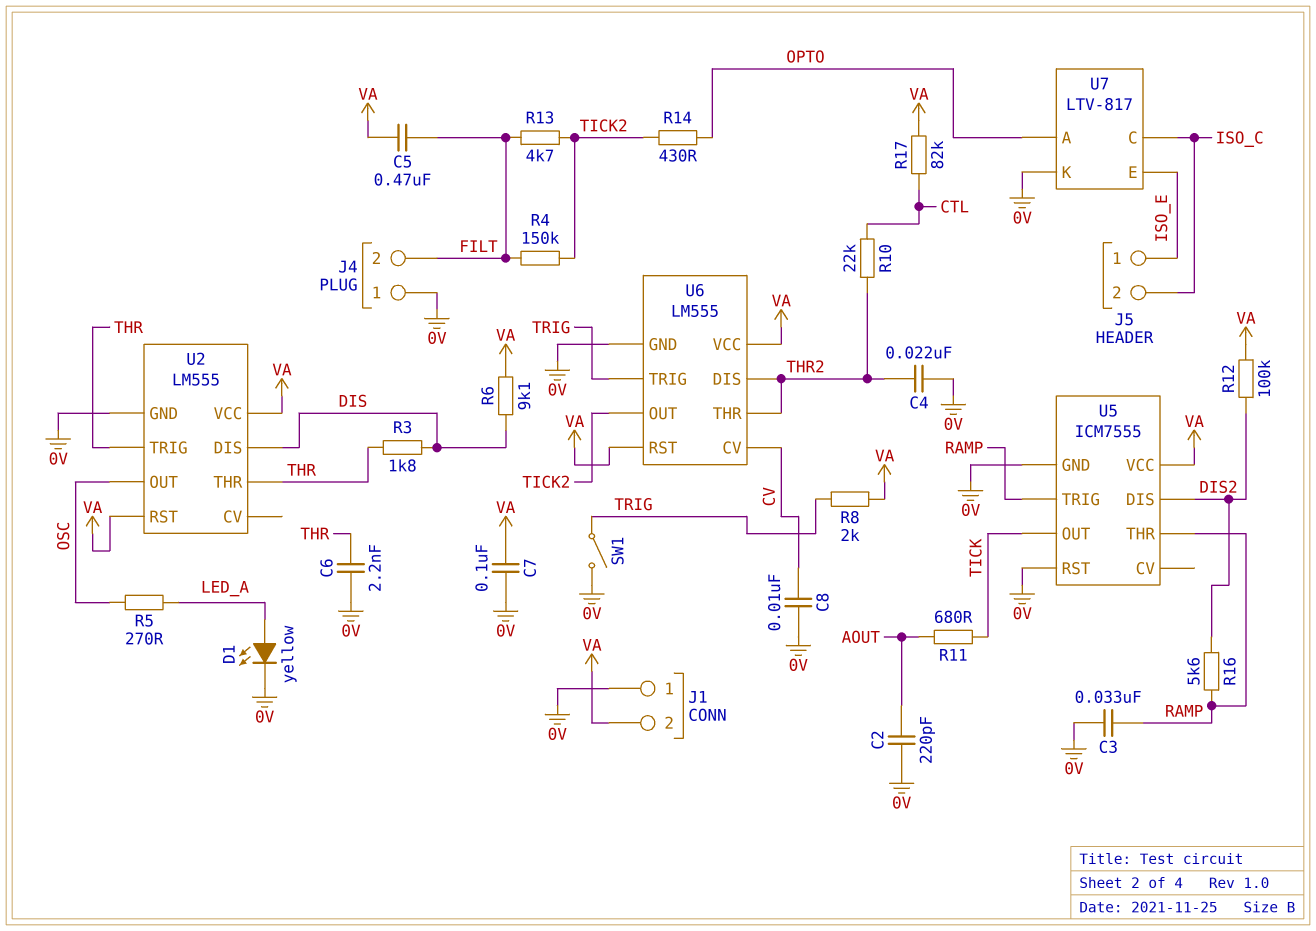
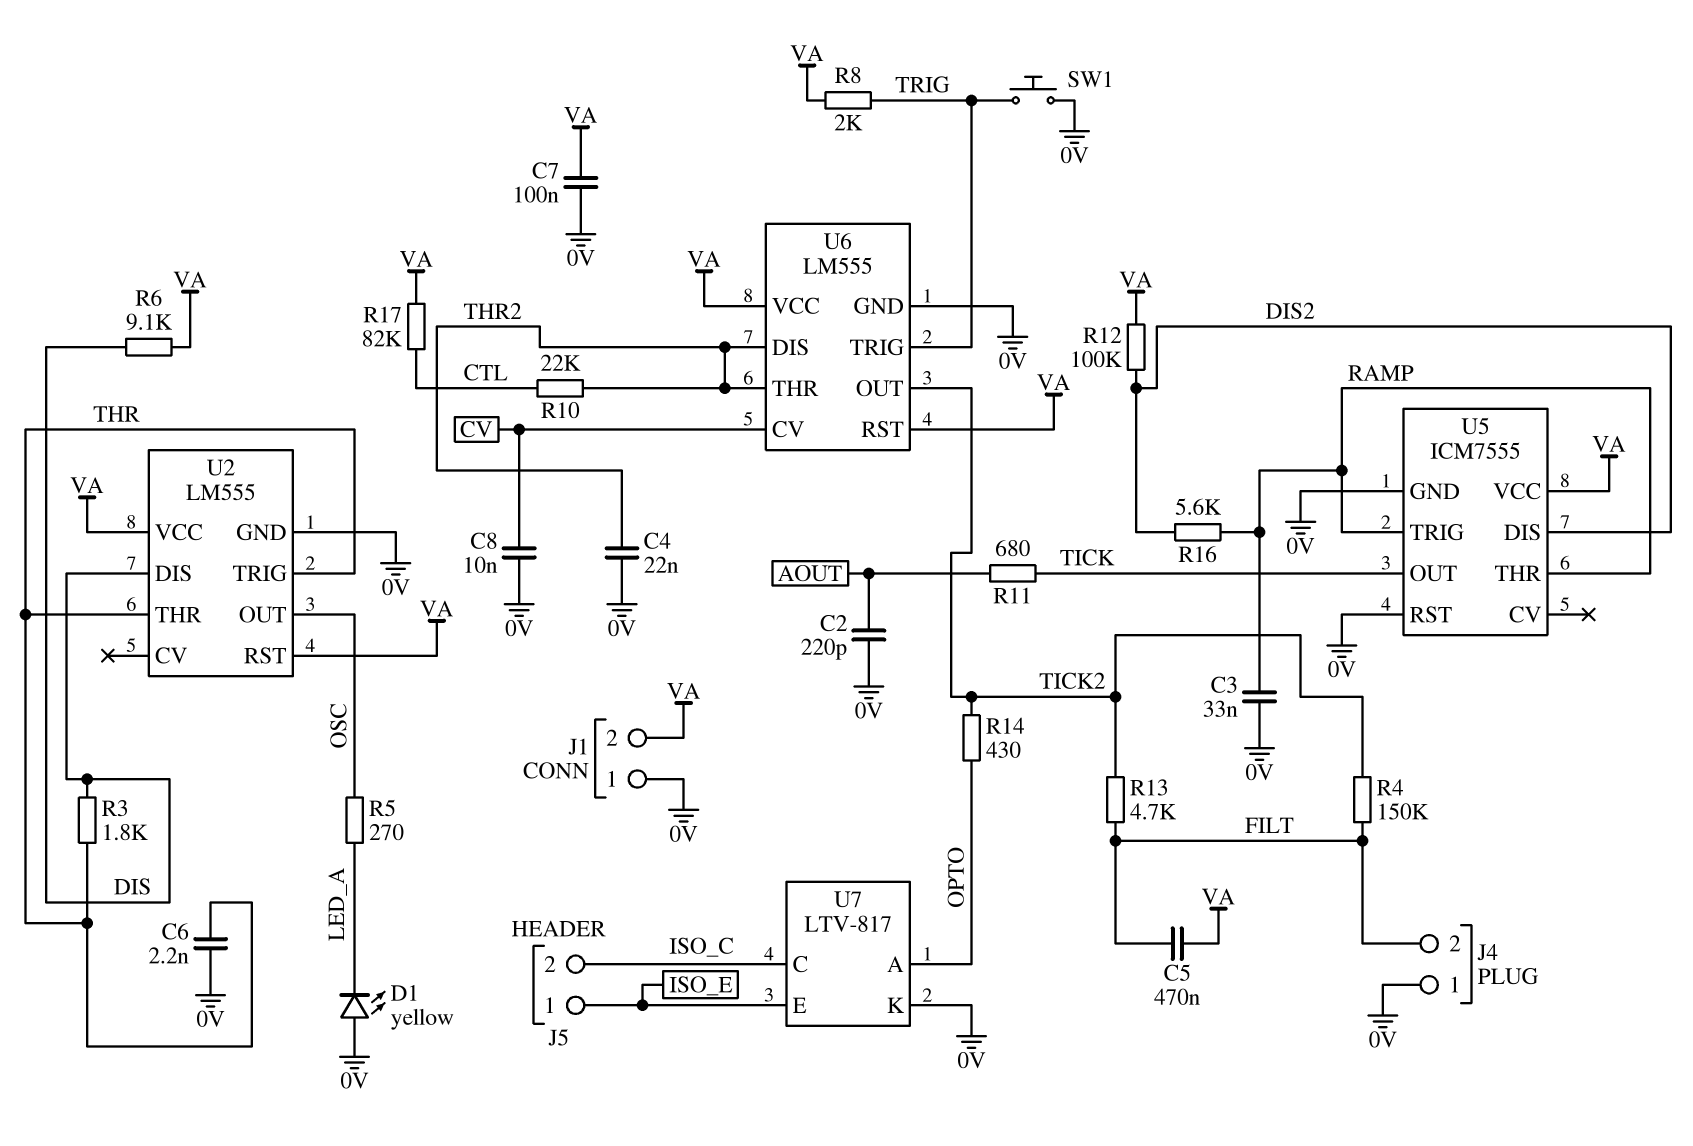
D1: LED yellow (A LED_A, K 0V) -> LED yellow (A 0V, K LED_A)
SW1: switch (0V, TRIG) -> button (0V, TRIG)

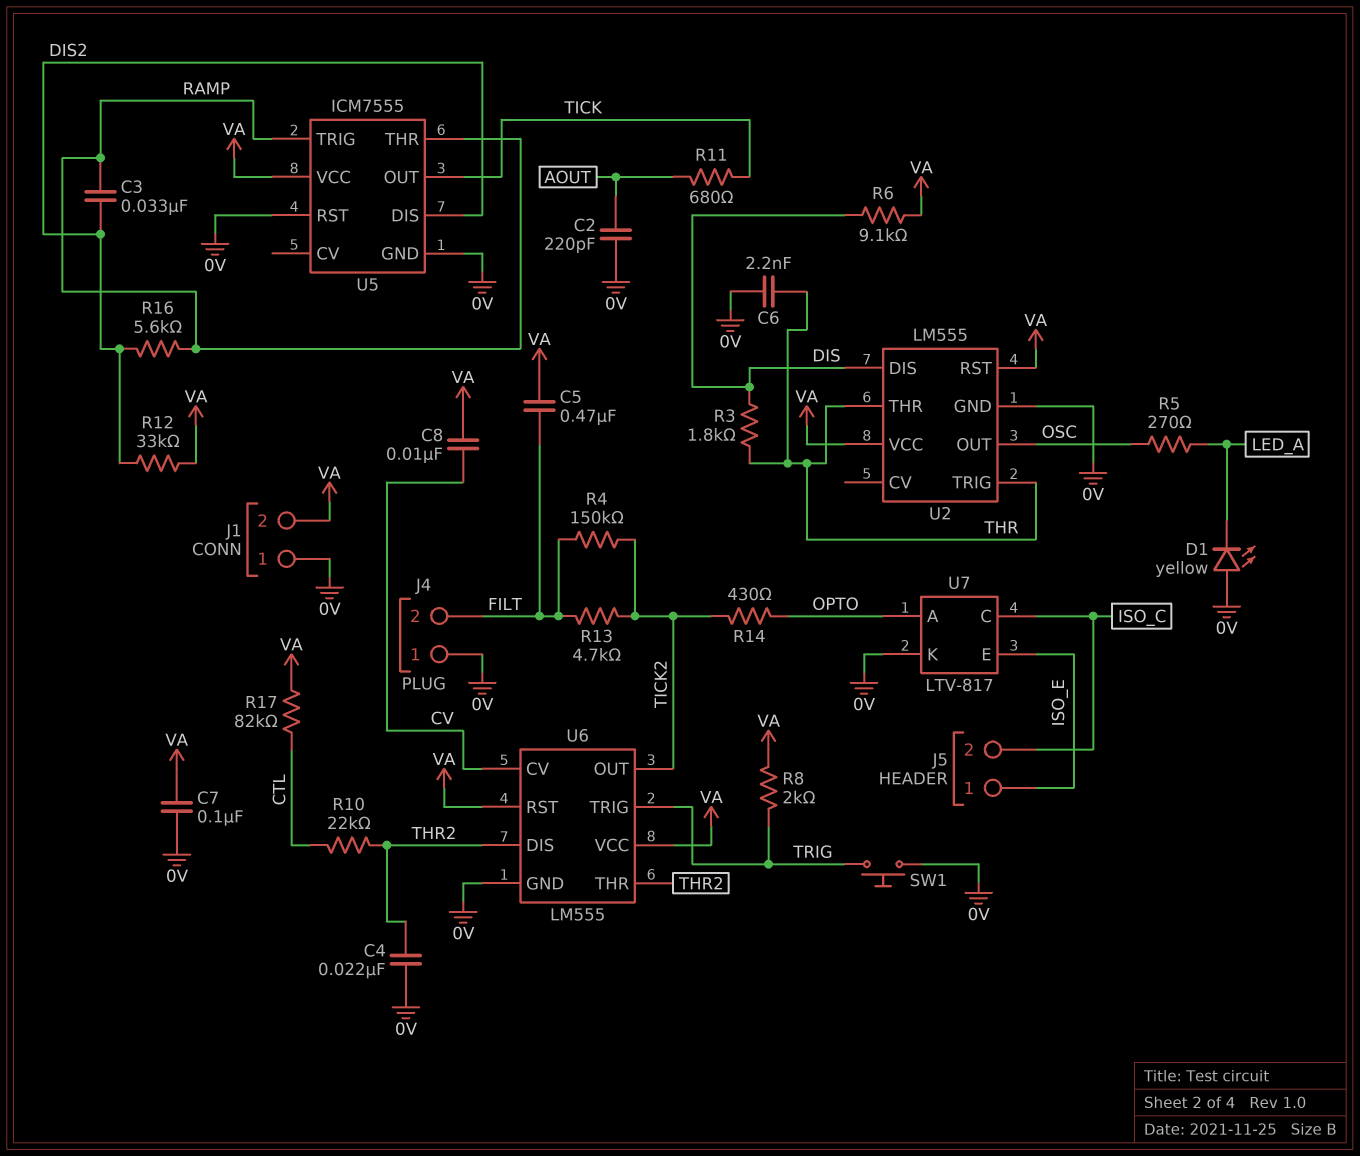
C3: 33nF (0V, RAMP) -> 33nF (DIS2, RAMP)
C8: 10nF (0V, CV) -> 10nF (CV, VA)
R12: 100k (DIS2, VA) -> 33k (DIS2, VA)

